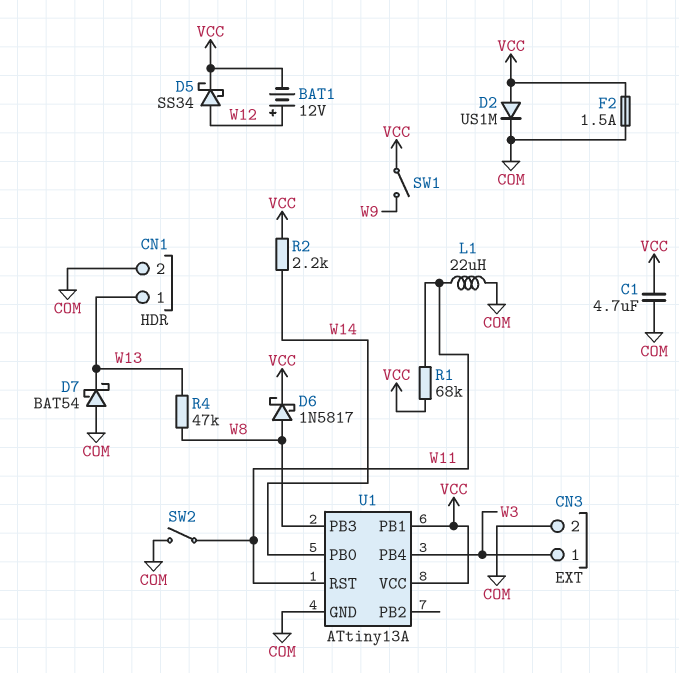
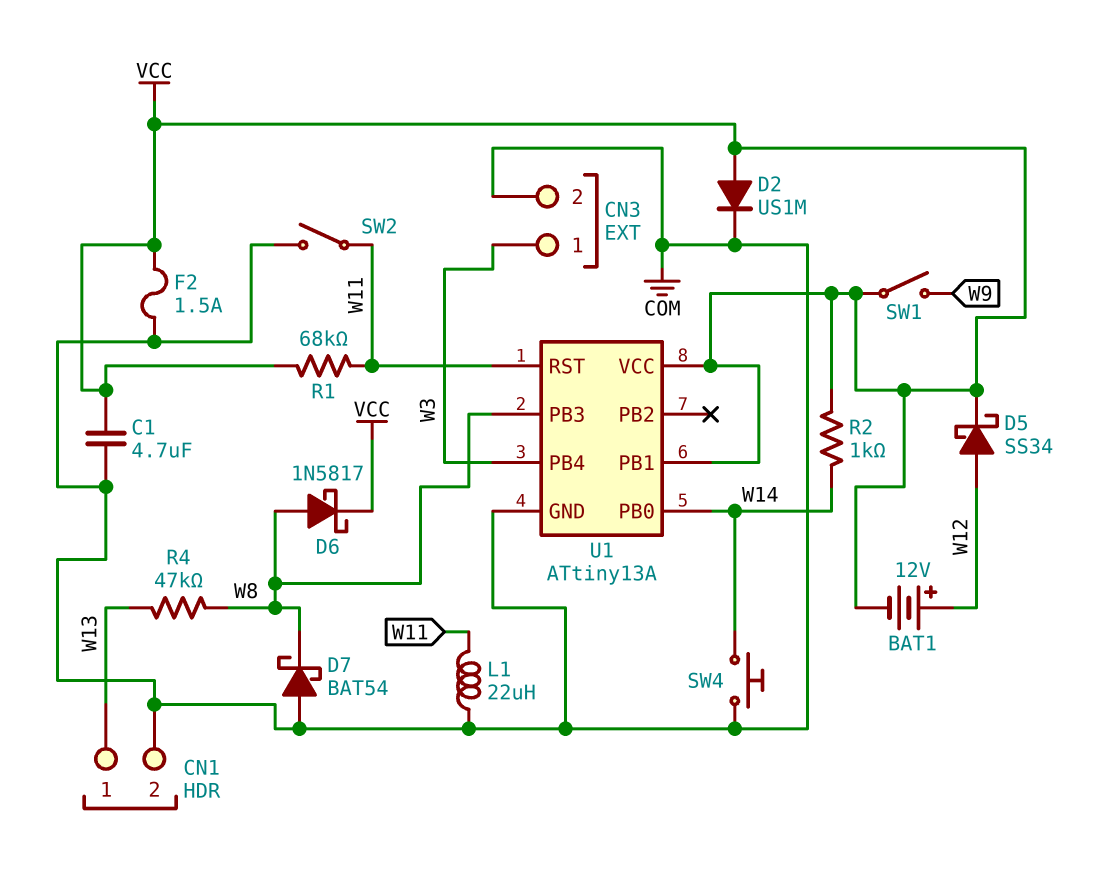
D7: schottky BAT54 (A COM, K W13) -> schottky BAT54 (A COM, K W8)
R2: 2.2k (VCC, W14) -> 1k (VCC, W14)
SW4: none -> button (COM, W14)

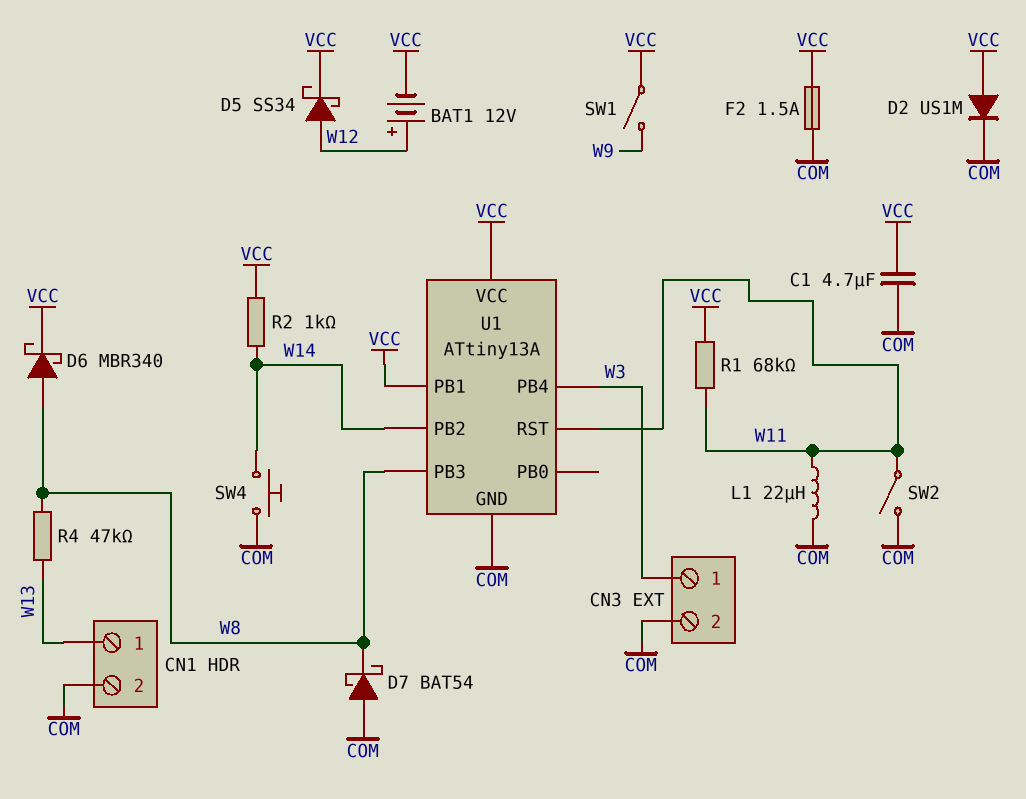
D6: schottky 1N5817 (A W8, K VCC) -> schottky MBR340 (A W8, K VCC)
U1 pin PB0: W14 -> none
U1 pin PB2: none -> W14

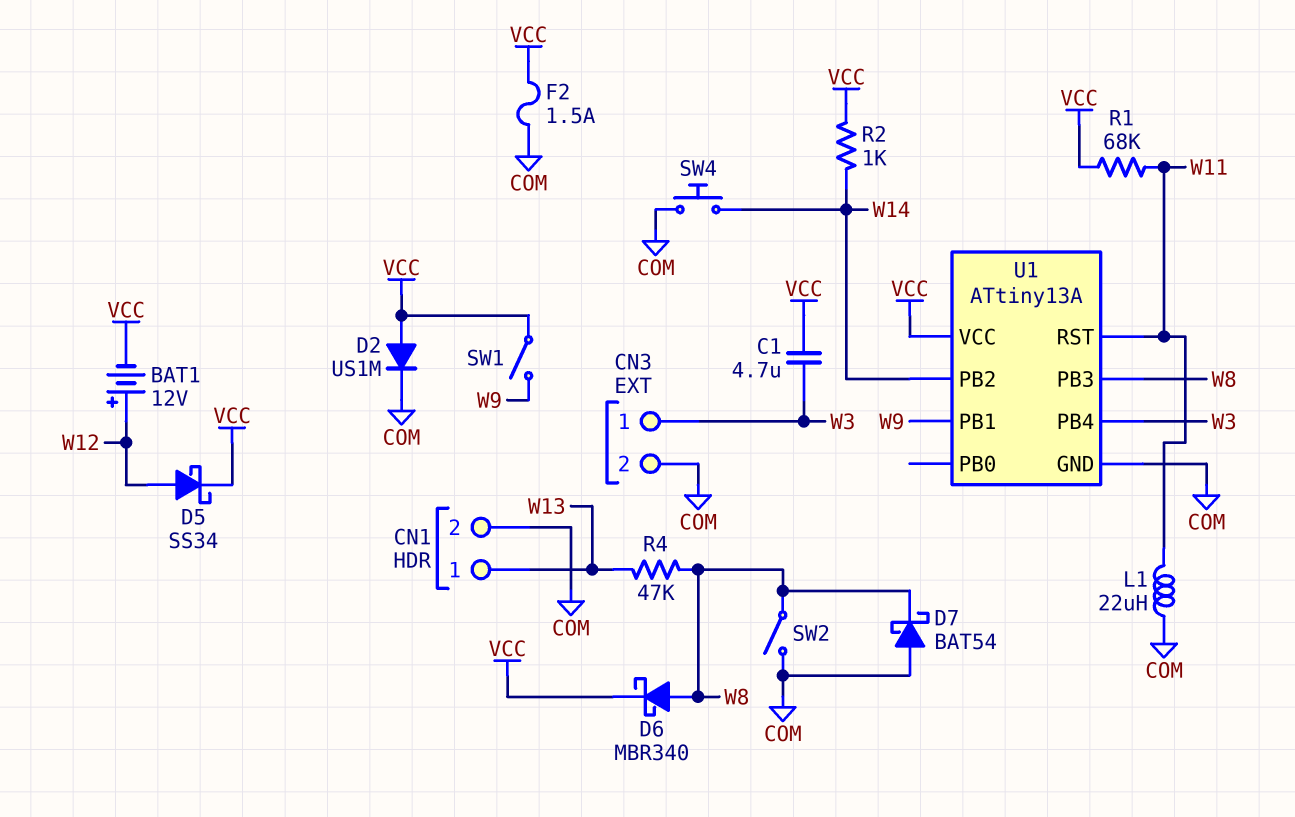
C1: 4.7uF (COM, VCC) -> 4.7uF (VCC, W3)
SW2: switch (COM, W11) -> switch (COM, W8)
U1 pin PB1: VCC -> W9

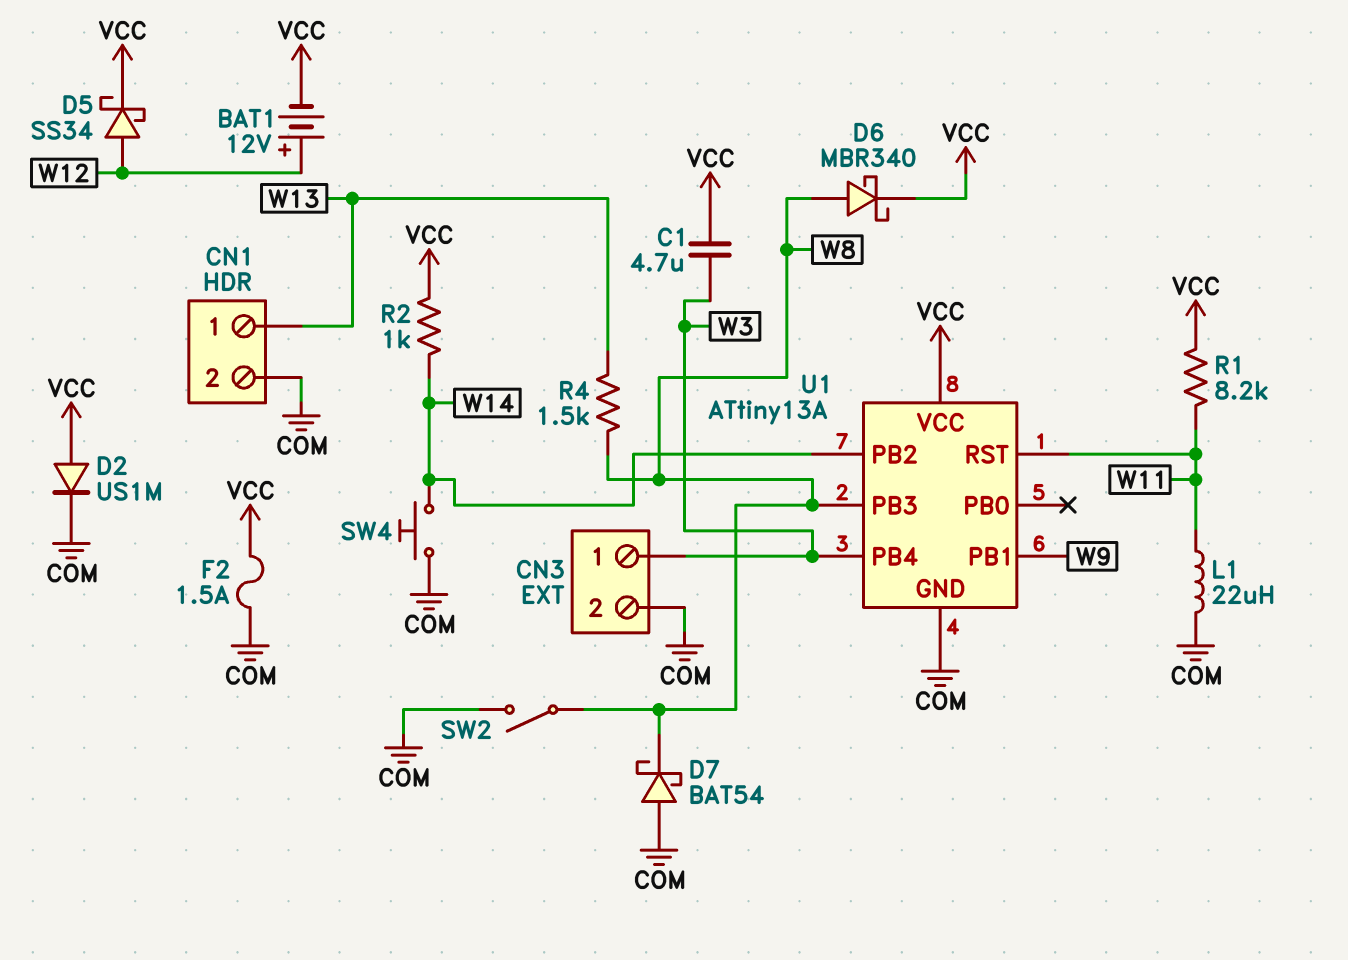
R1: 68k (VCC, W11) -> 8.2k (VCC, W11)
R4: 47k (W8, W13) -> 1.5k (W8, W13)
SW1: switch (VCC, W9) -> none

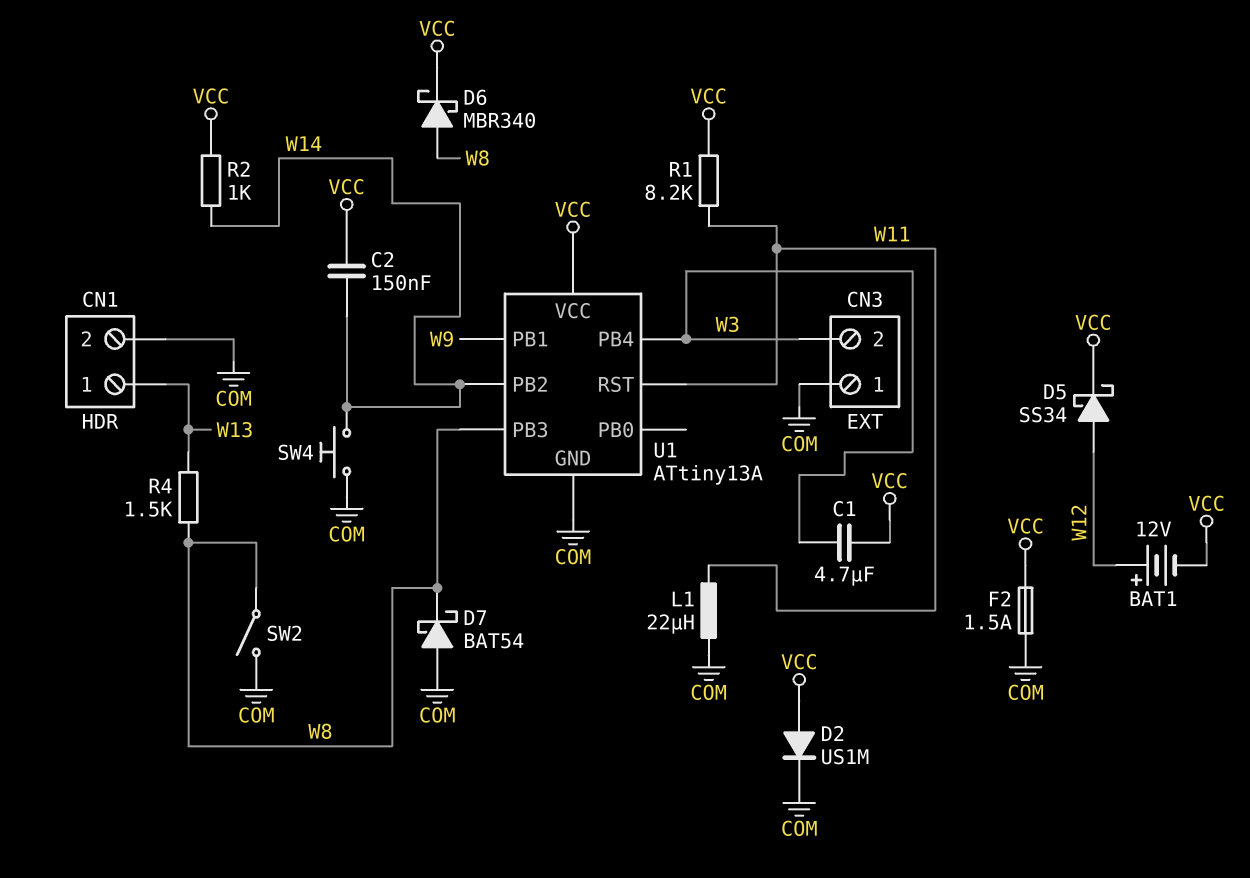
C2: none -> 150nF (VCC, W14)
CN3 pin 1: W3 -> COM
CN3 pin 2: COM -> W3

